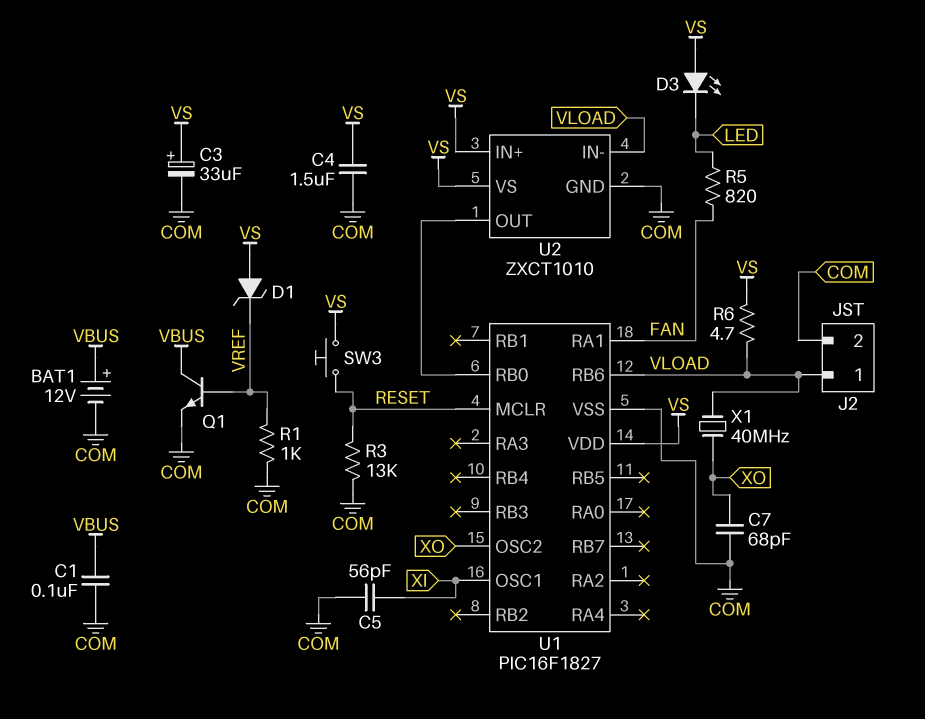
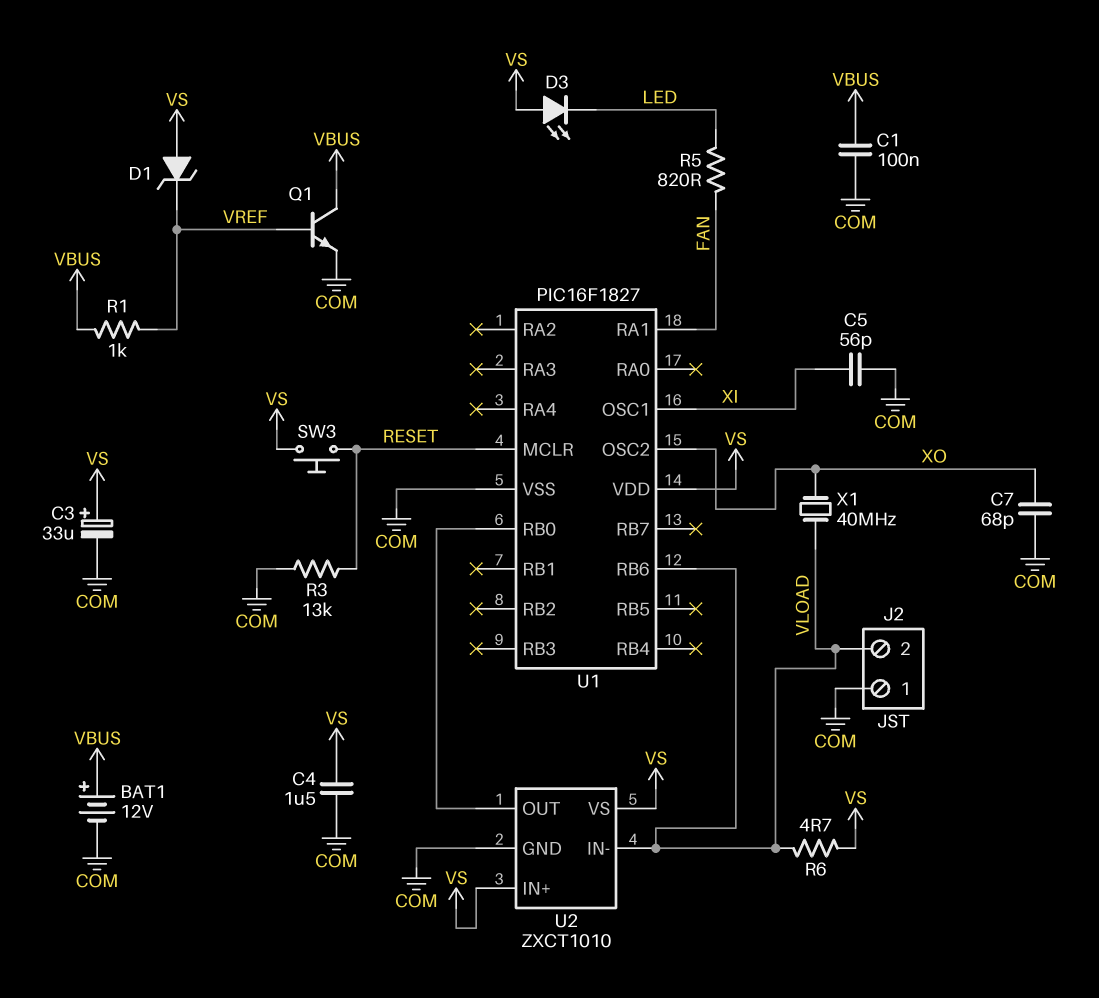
J2 pin 1: VLOAD -> COM
J2 pin 2: COM -> VLOAD
R1: 1k (COM, VREF) -> 1k (VBUS, VREF)

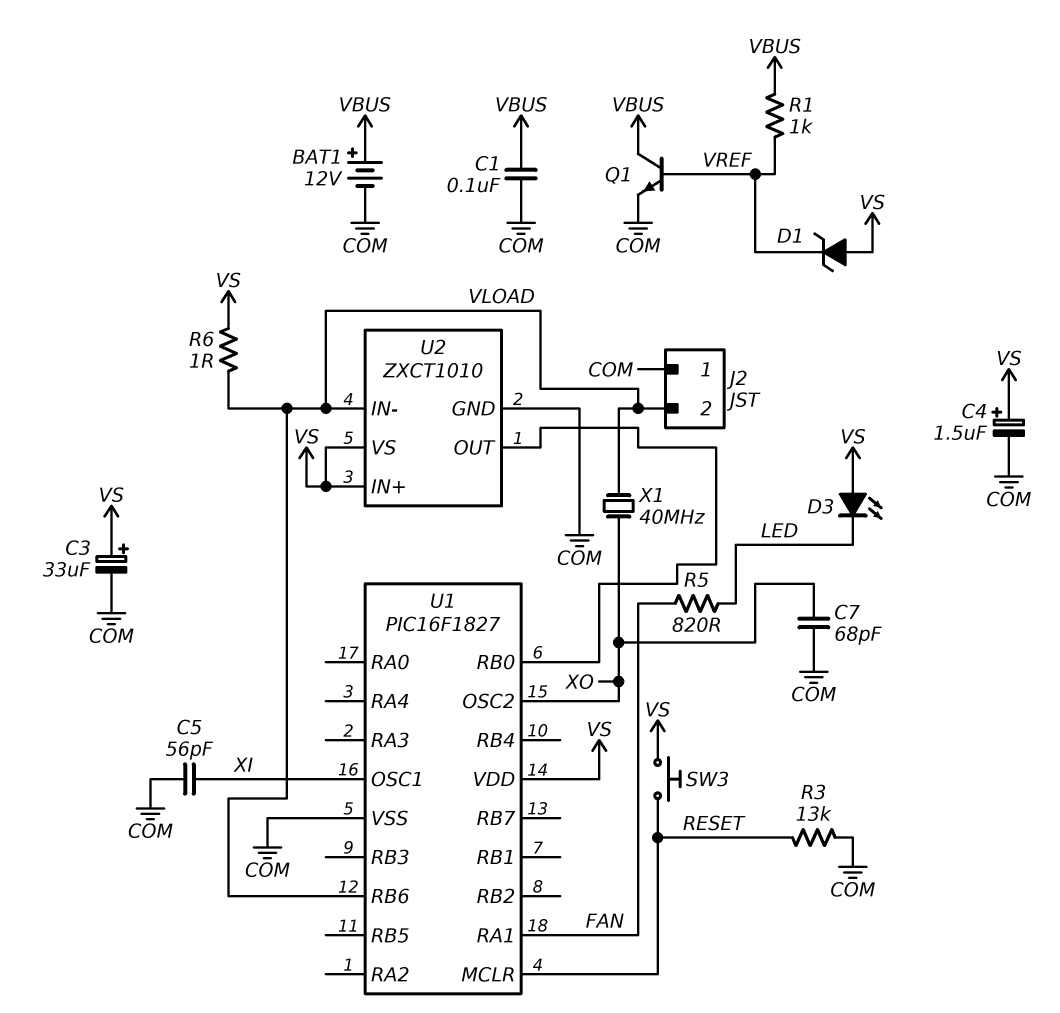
C4: 1.5uF (COM, VS) -> 1.5uF (plus VS, minus COM)
R6: 4.7 (VLOAD, VS) -> 1 (VLOAD, VS)

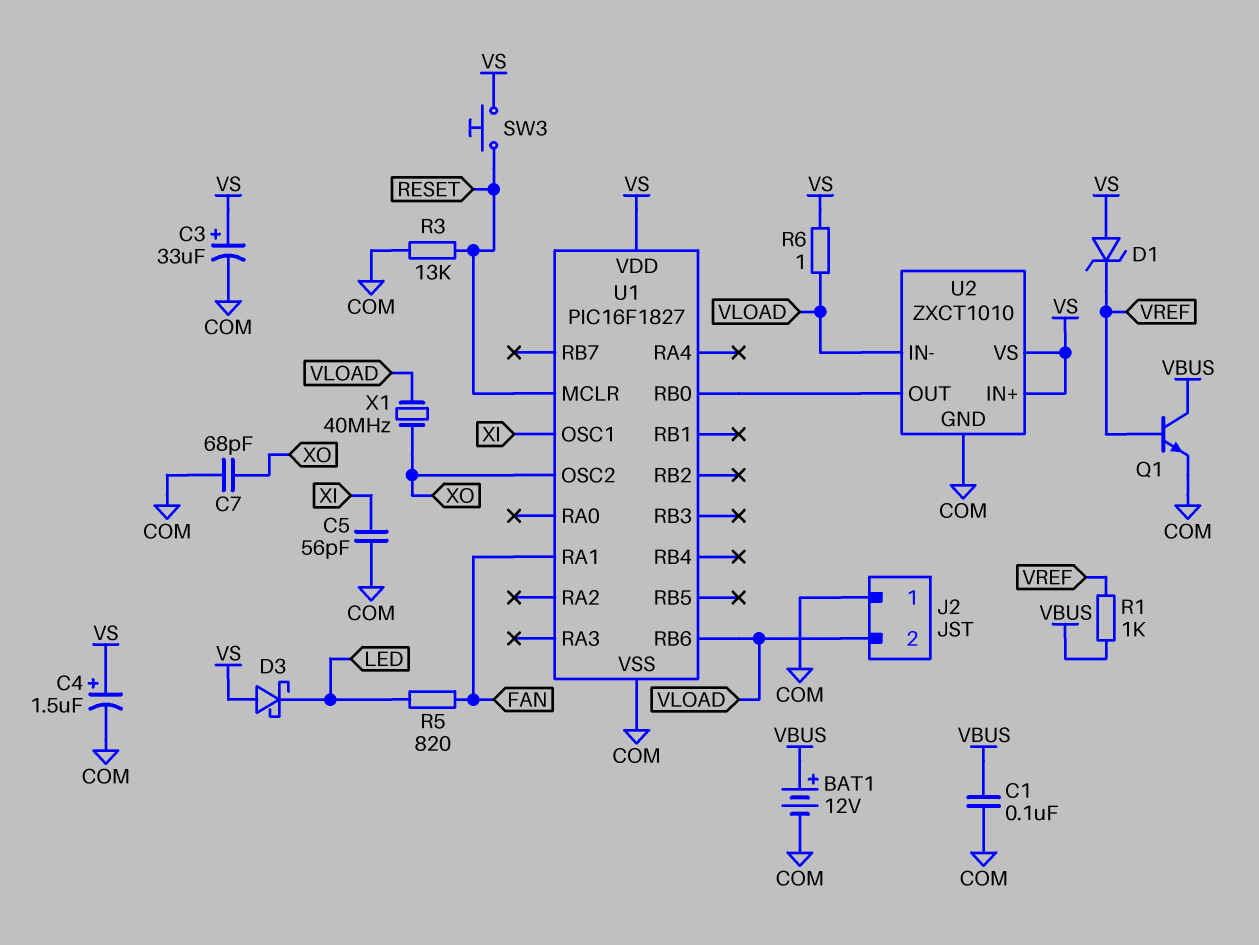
D3: LED (A VS, K LED) -> schottky (A VS, K LED)

